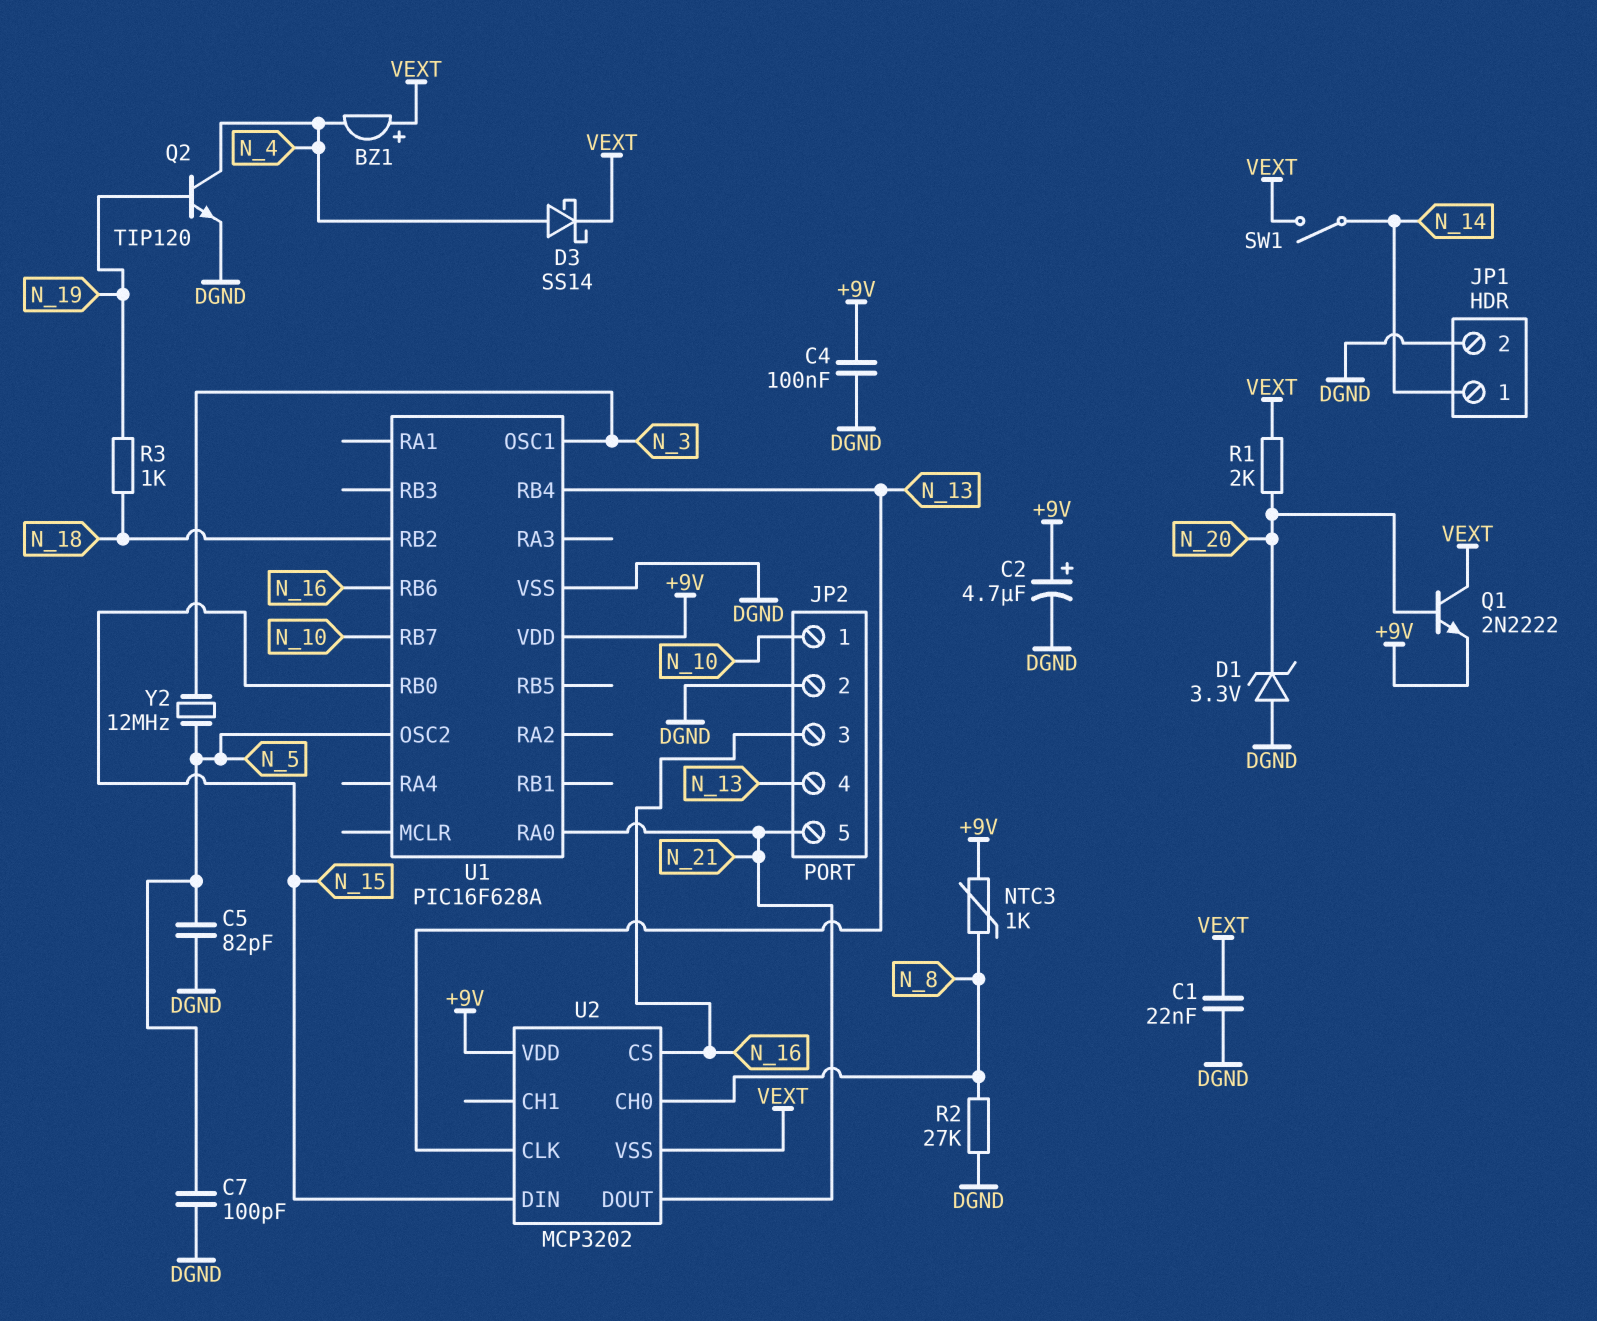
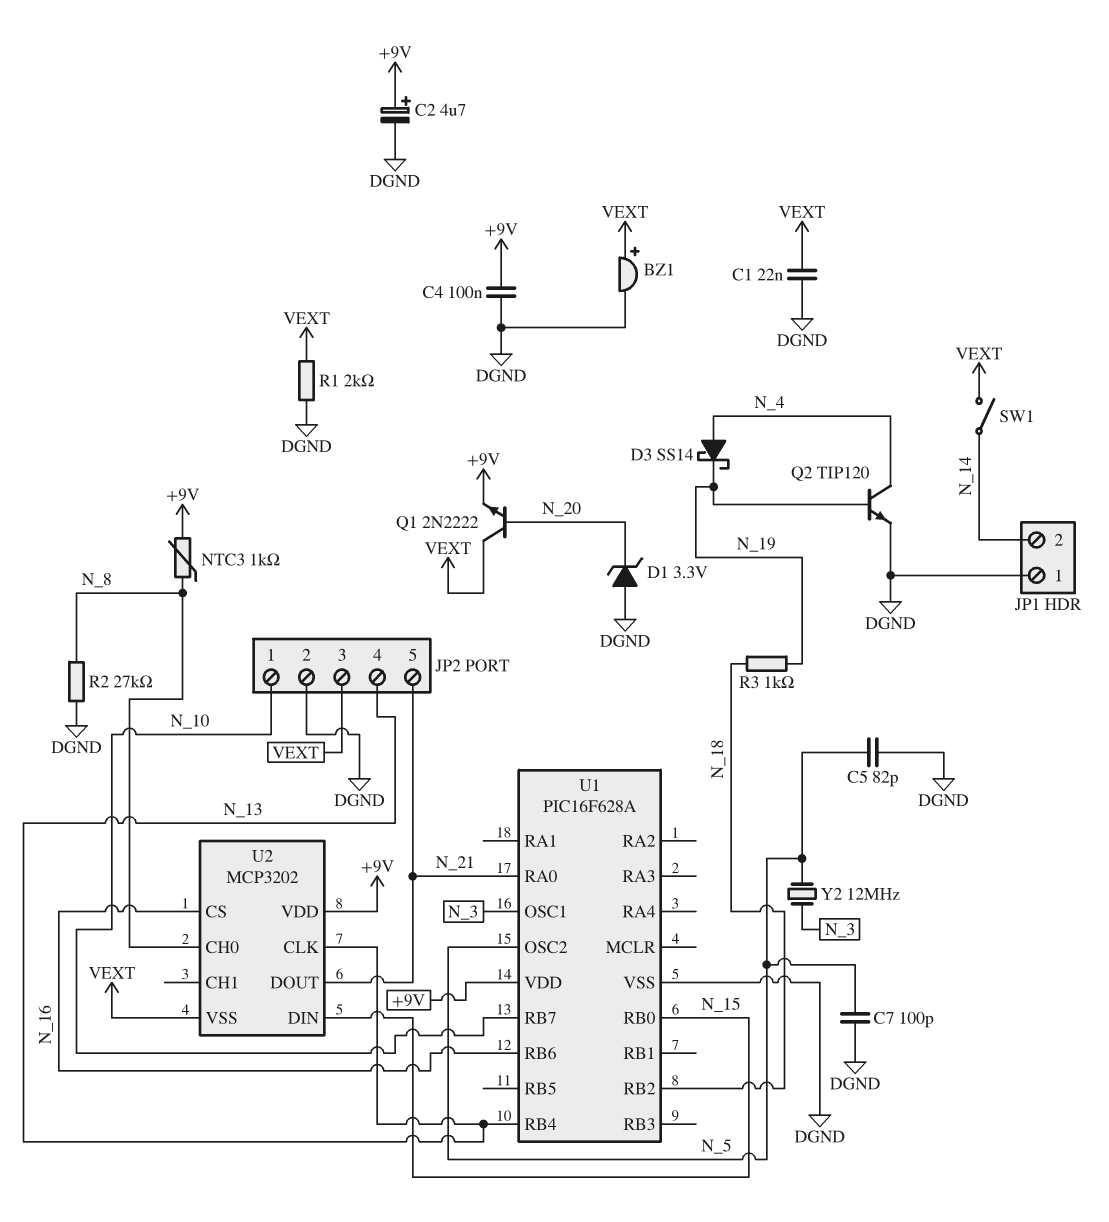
BZ1: buzzer (plus VEXT, minus N_4) -> buzzer (plus VEXT, minus DGND)
D3: schottky SS14 (A N_4, K VEXT) -> schottky SS14 (A N_4, K N_19)
JP1 pin 1: N_14 -> DGND
JP1 pin 2: DGND -> N_14
JP2 pin 3: N_16 -> VEXT
R1: 2k (N_20, VEXT) -> 2k (DGND, VEXT)

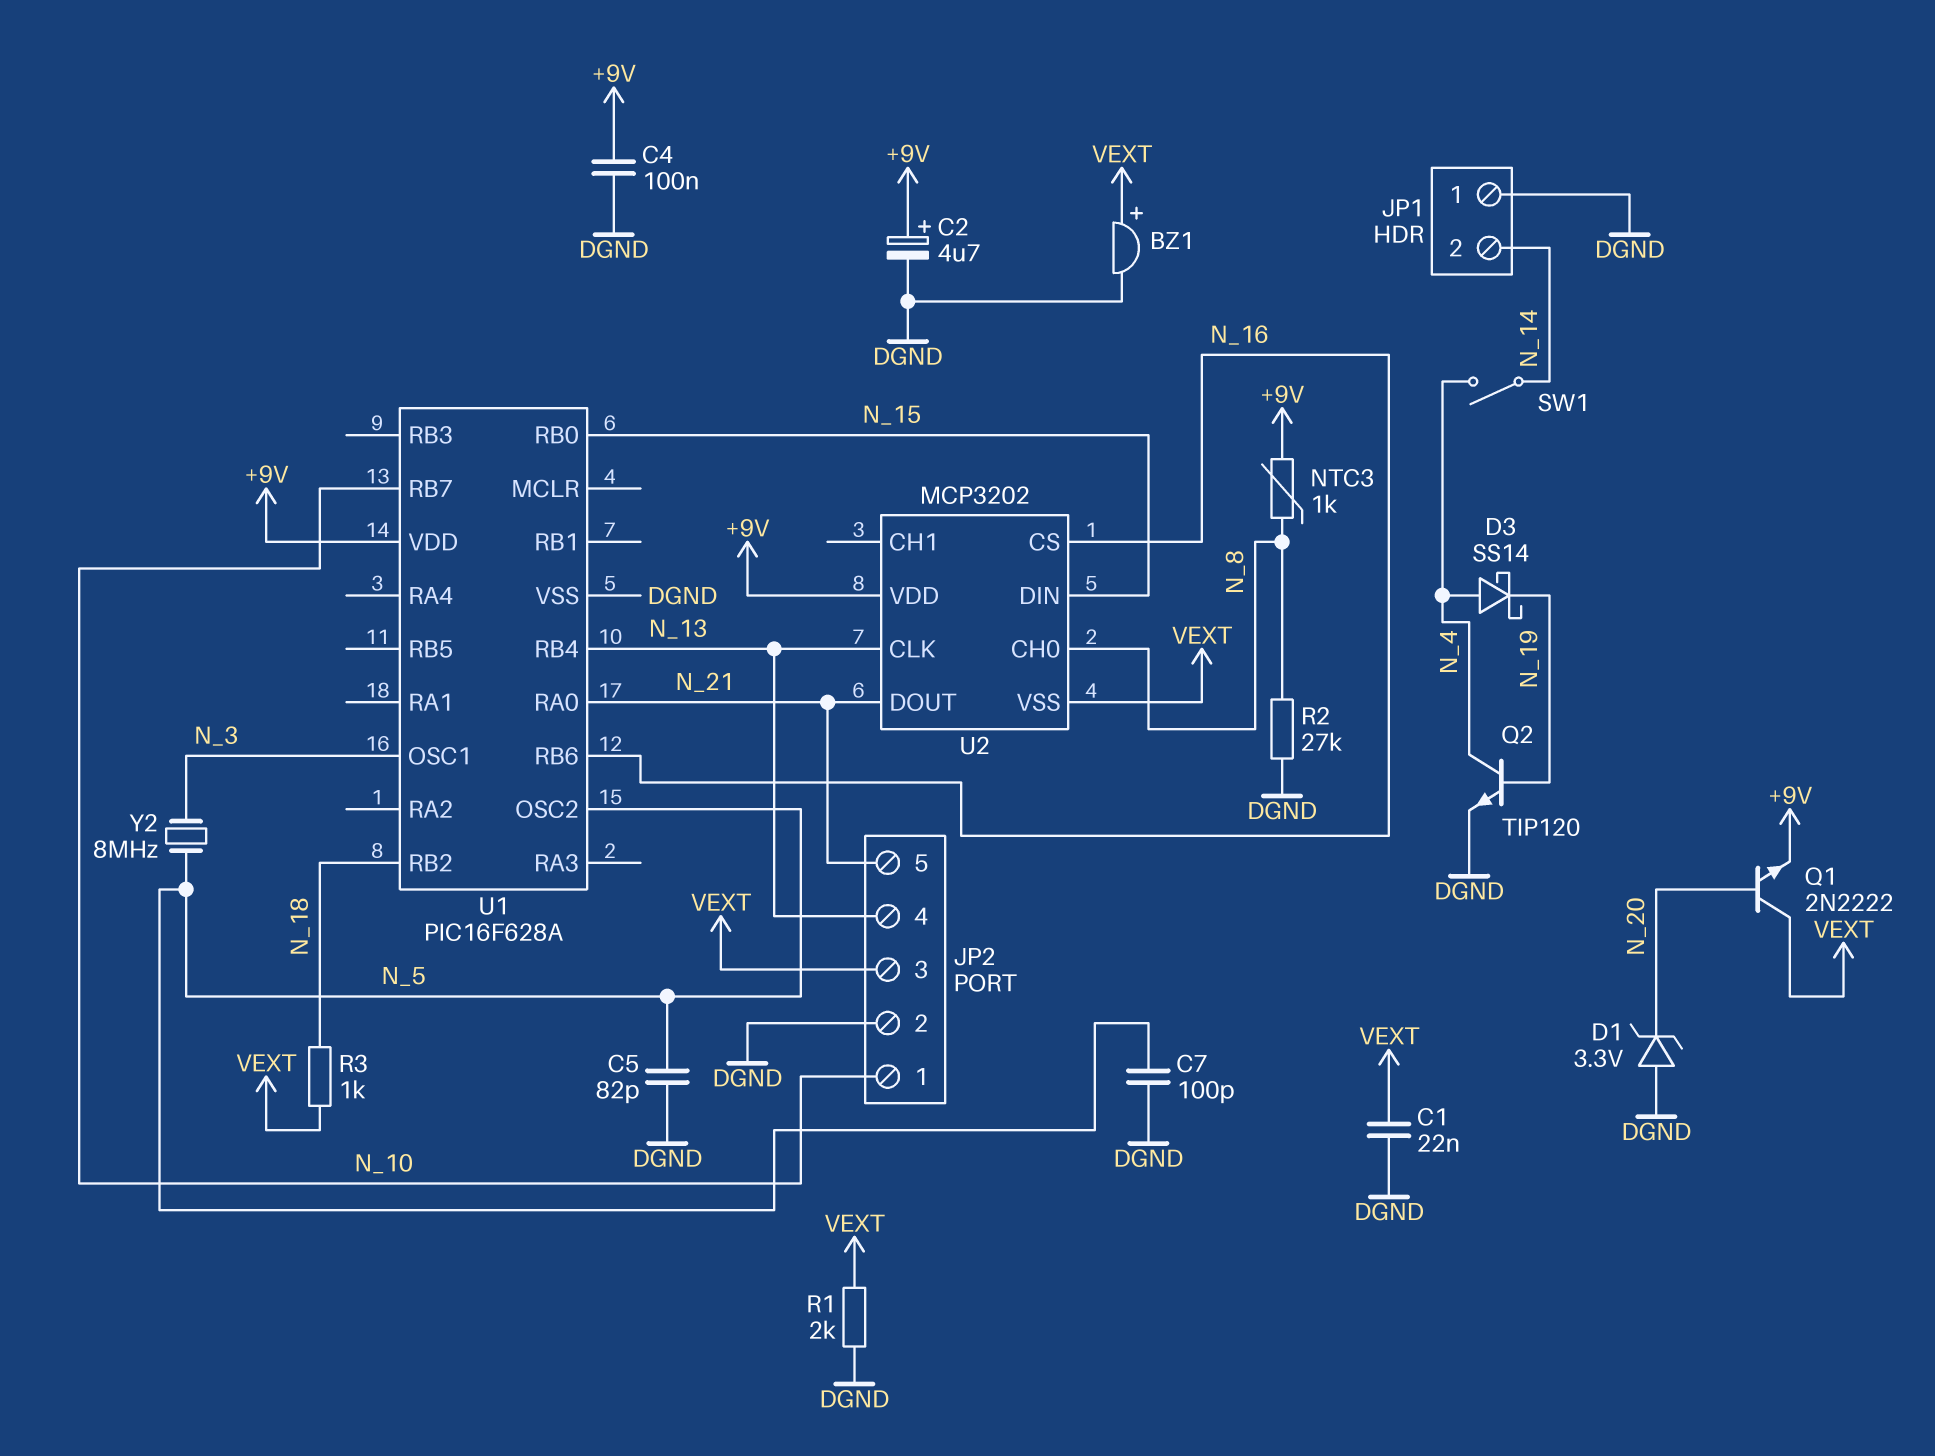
R3: 1k (N_18, N_19) -> 1k (N_18, VEXT)
SW1: switch (N_14, VEXT) -> switch (N_4, N_14)
Y2: 12MHz (N_3, N_5) -> 8MHz (N_3, N_5)

